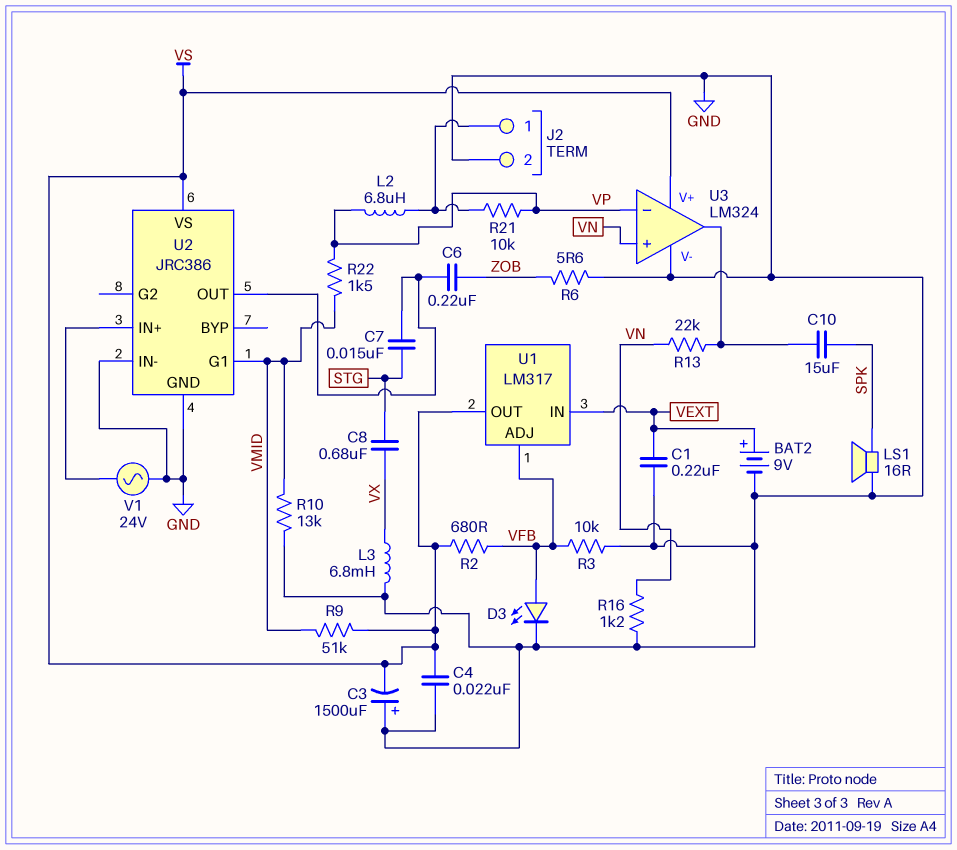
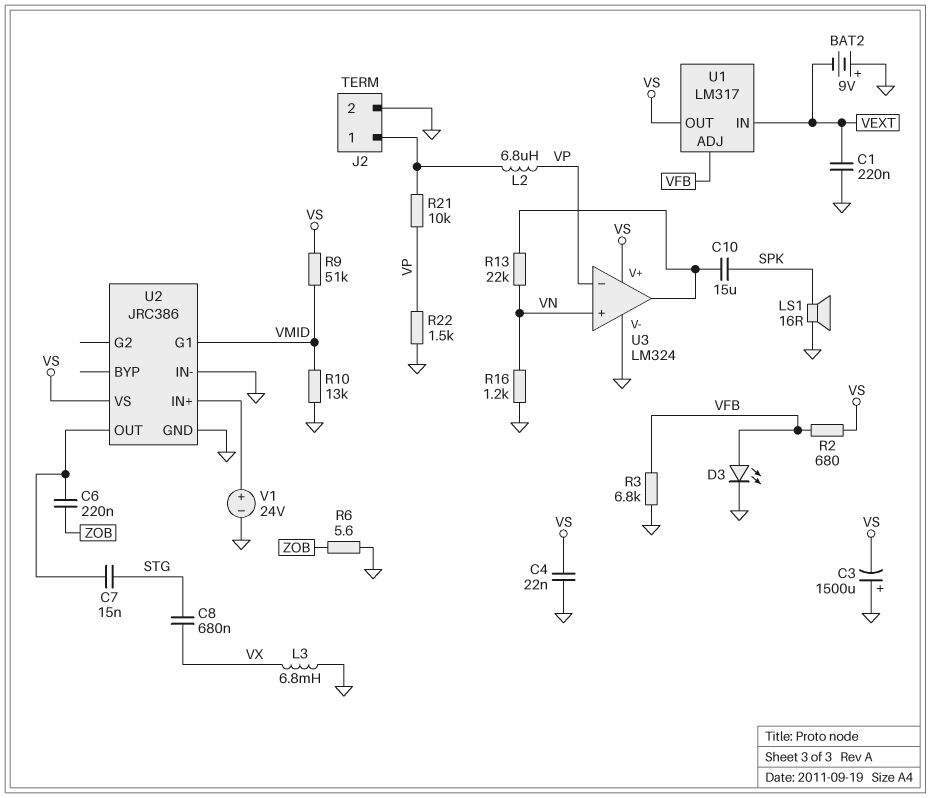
BAT2: 9V (plus VEXT, minus GND) -> 9V (plus GND, minus VEXT)
R3: 10k (GND, VFB) -> 6.8k (GND, VFB)
R22: 1.5k (VMID, VP) -> 1.5k (GND, VP)
V1: AC 24V (GND, U2/IN+) -> 24V (plus U2/IN+, minus GND)

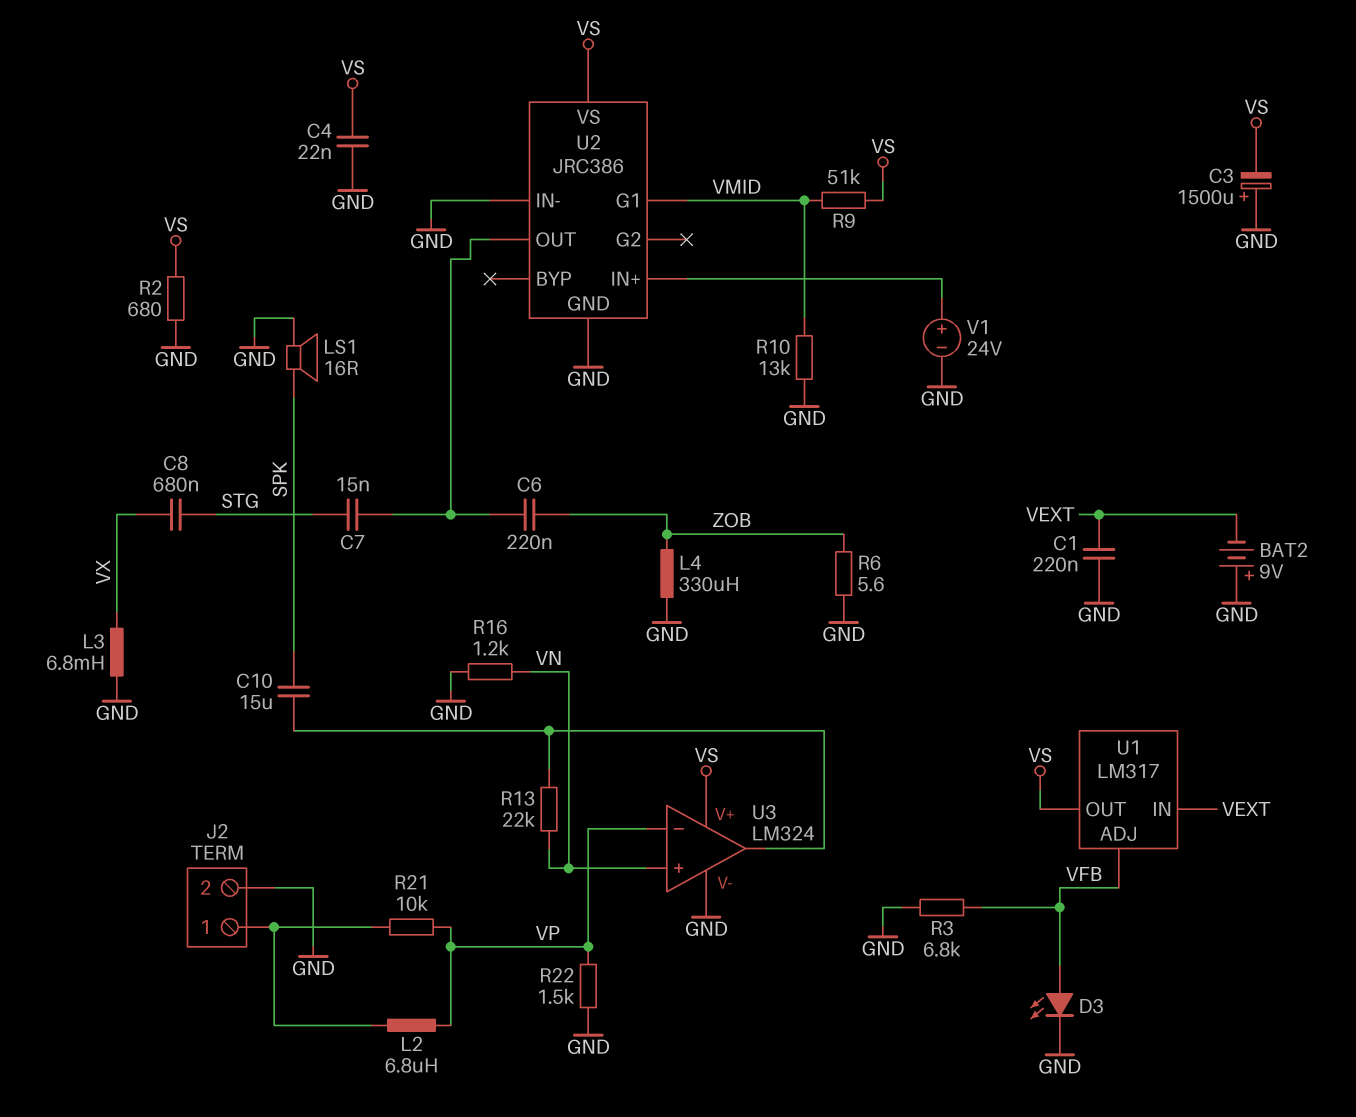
L4: none -> 330uH (GND, ZOB)
R2: 680 (VFB, VS) -> 680 (GND, VS)

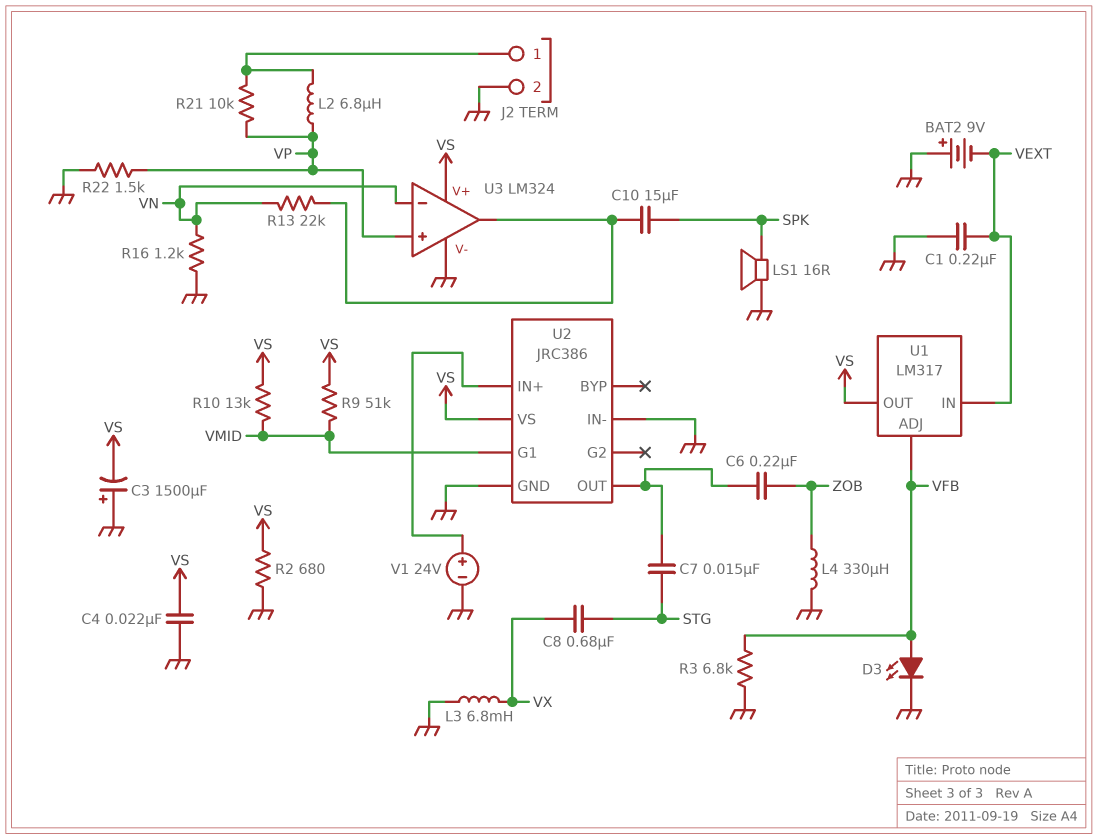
R6: 5.6 (GND, ZOB) -> none
R10: 13k (GND, VMID) -> 13k (VMID, VS)
U3 pin in+: VN -> VP
U3 pin in-: VP -> VN

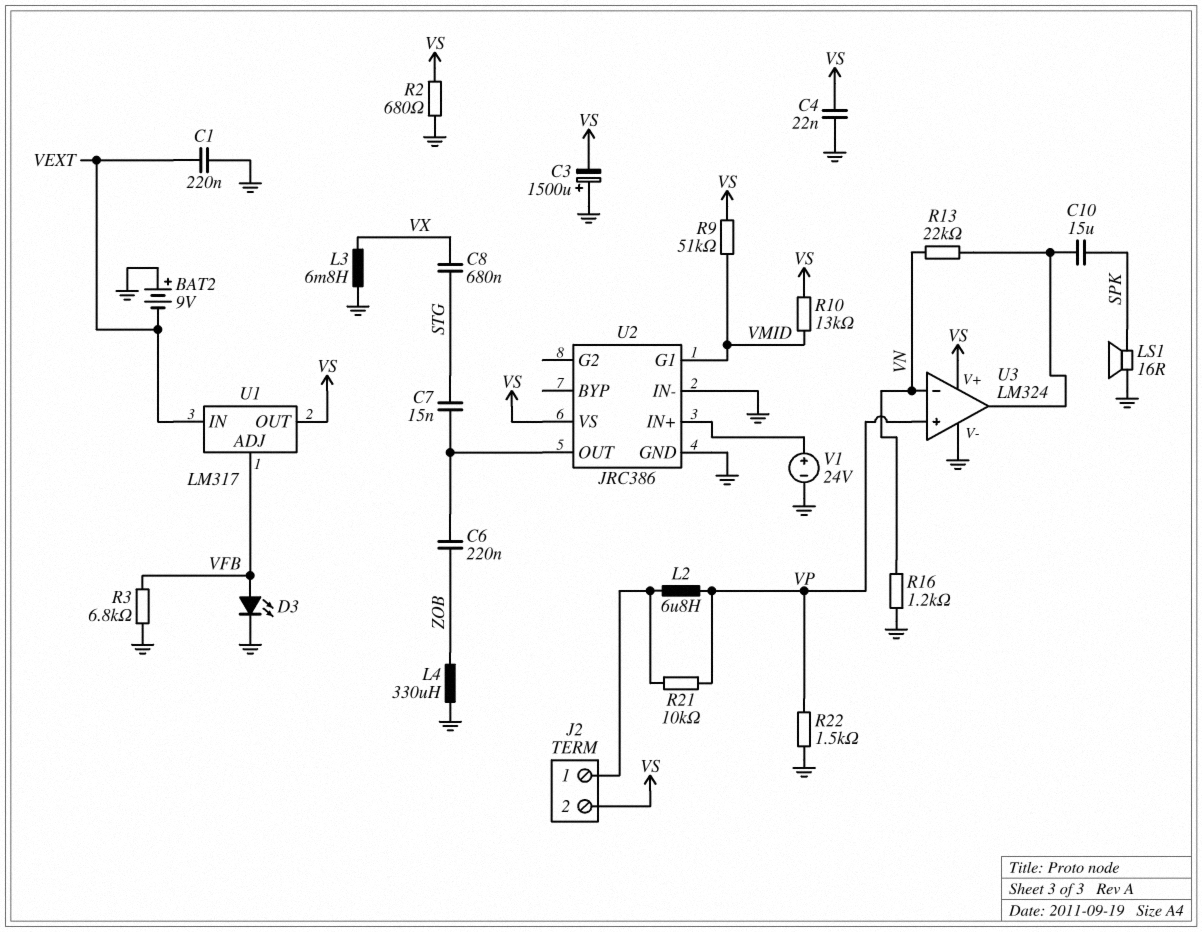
J2 pin 2: GND -> VS

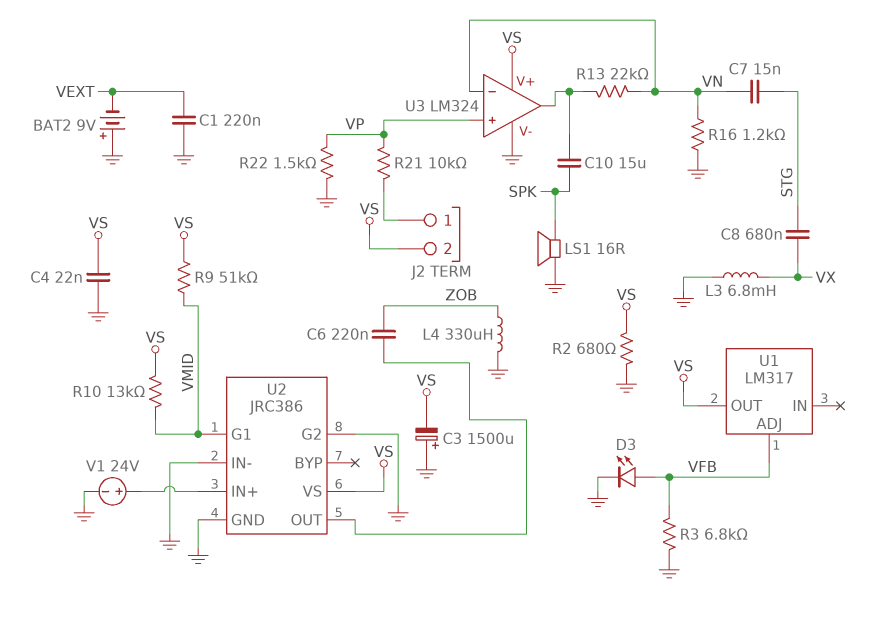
C7: 15nF (STG, U2/OUT) -> 15nF (STG, VN)
L2: 6.8uH (J2/1, VP) -> none
U1 pin IN: VEXT -> none
U2 pin G2: none -> GND

